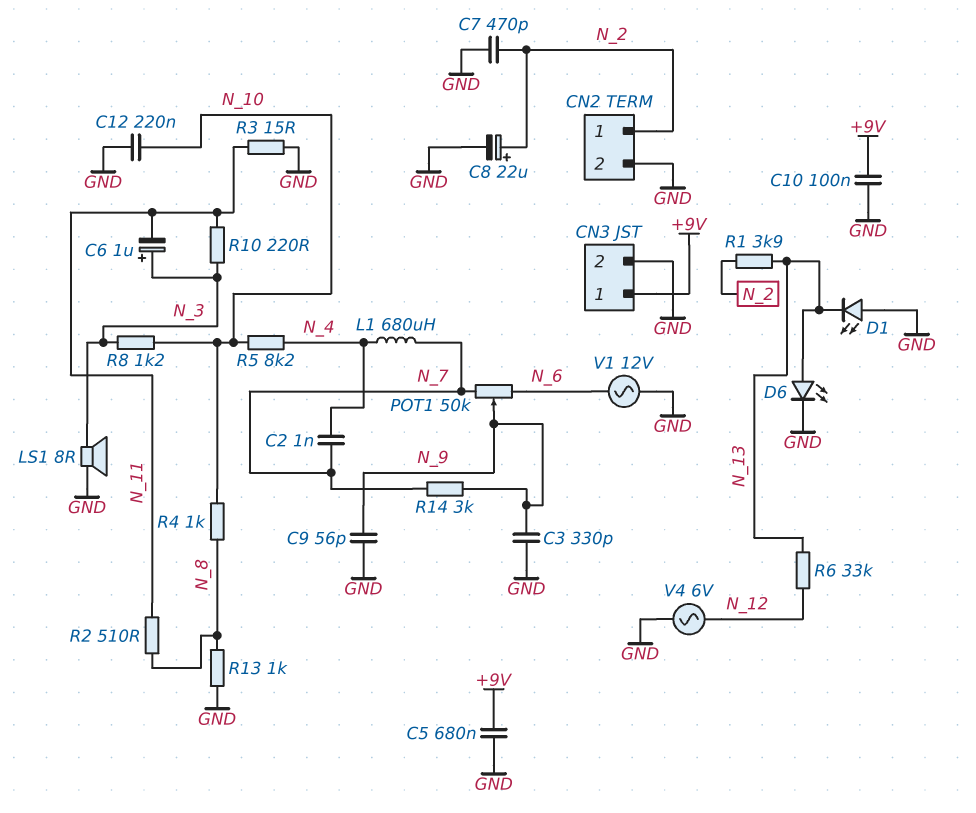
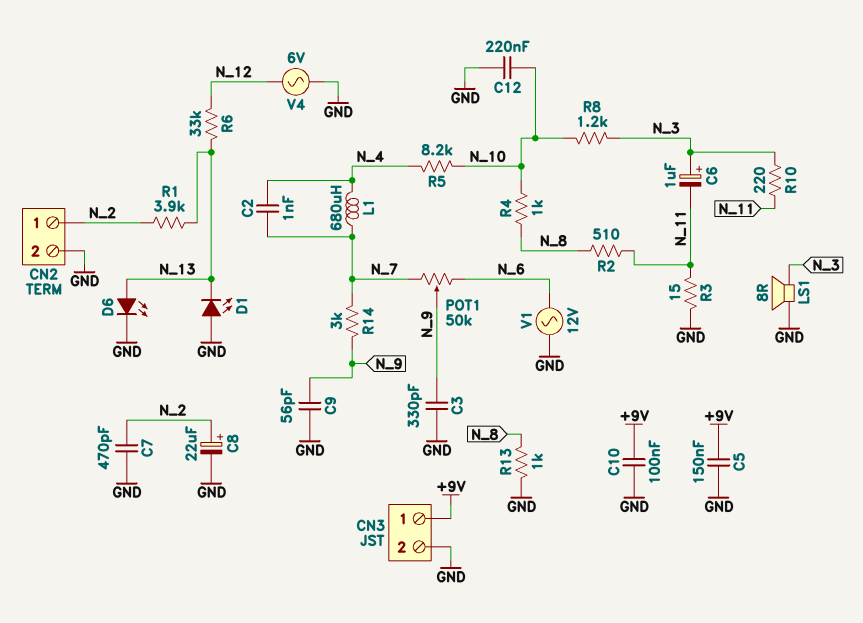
C5: 680nF (+9V, GND) -> 150nF (+9V, GND)

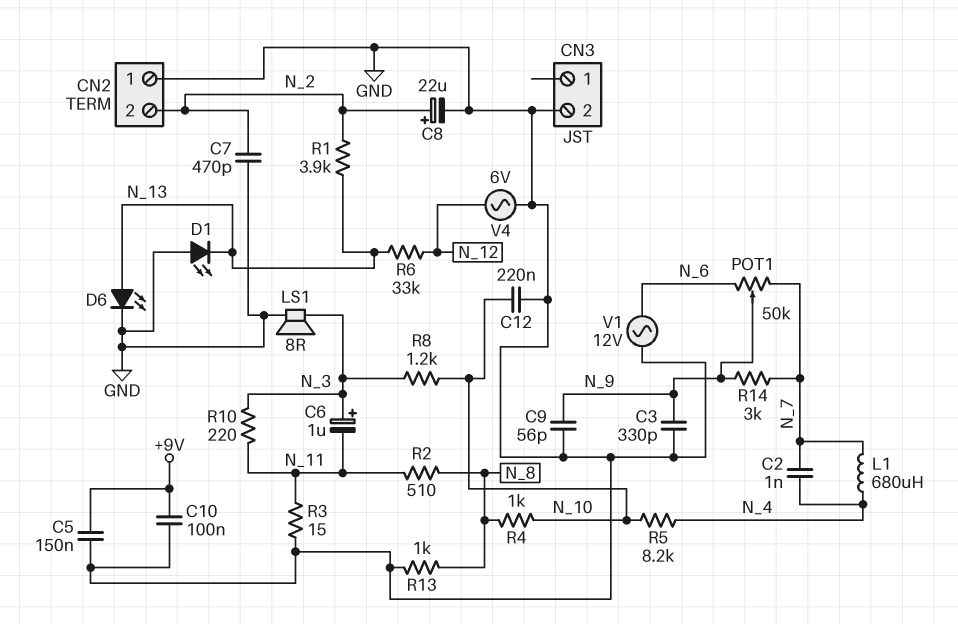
CN2 pin 1: N_2 -> GND
CN2 pin 2: GND -> N_2
CN3 pin 1: +9V -> none

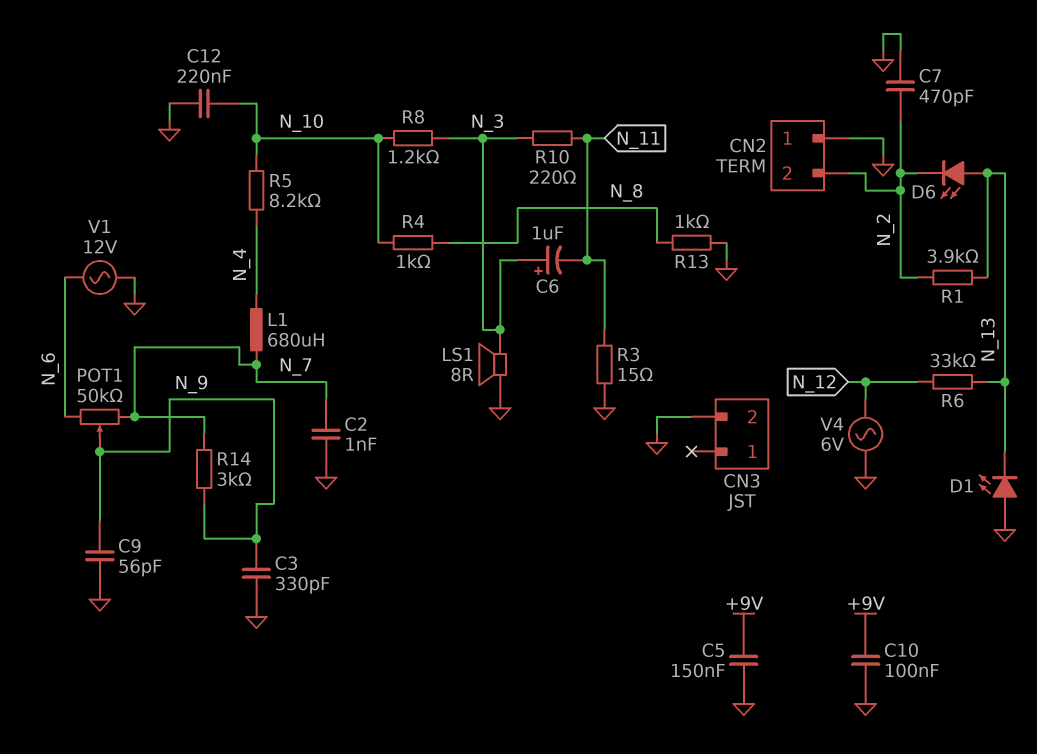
C2: 1nF (N_4, N_7) -> 1nF (GND, N_7)
C8: 22uF (plus N_2, minus GND) -> none
D6: LED (A N_13, K GND) -> LED (A N_13, K N_2)
R2: 510 (N_8, N_11) -> none

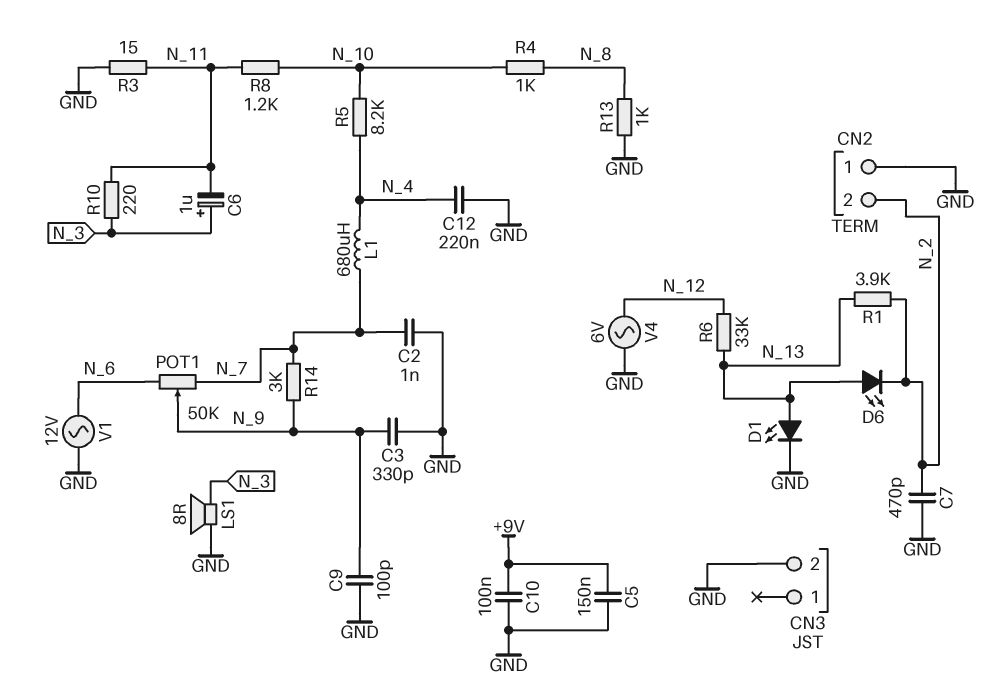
C9: 56pF (GND, N_9) -> 100pF (GND, N_9)
C12: 220nF (GND, N_10) -> 220nF (GND, N_4)
D1: LED (A GND, K N_13) -> LED (A N_13, K GND)
R8: 1.2k (N_3, N_10) -> 1.2k (N_10, N_11)

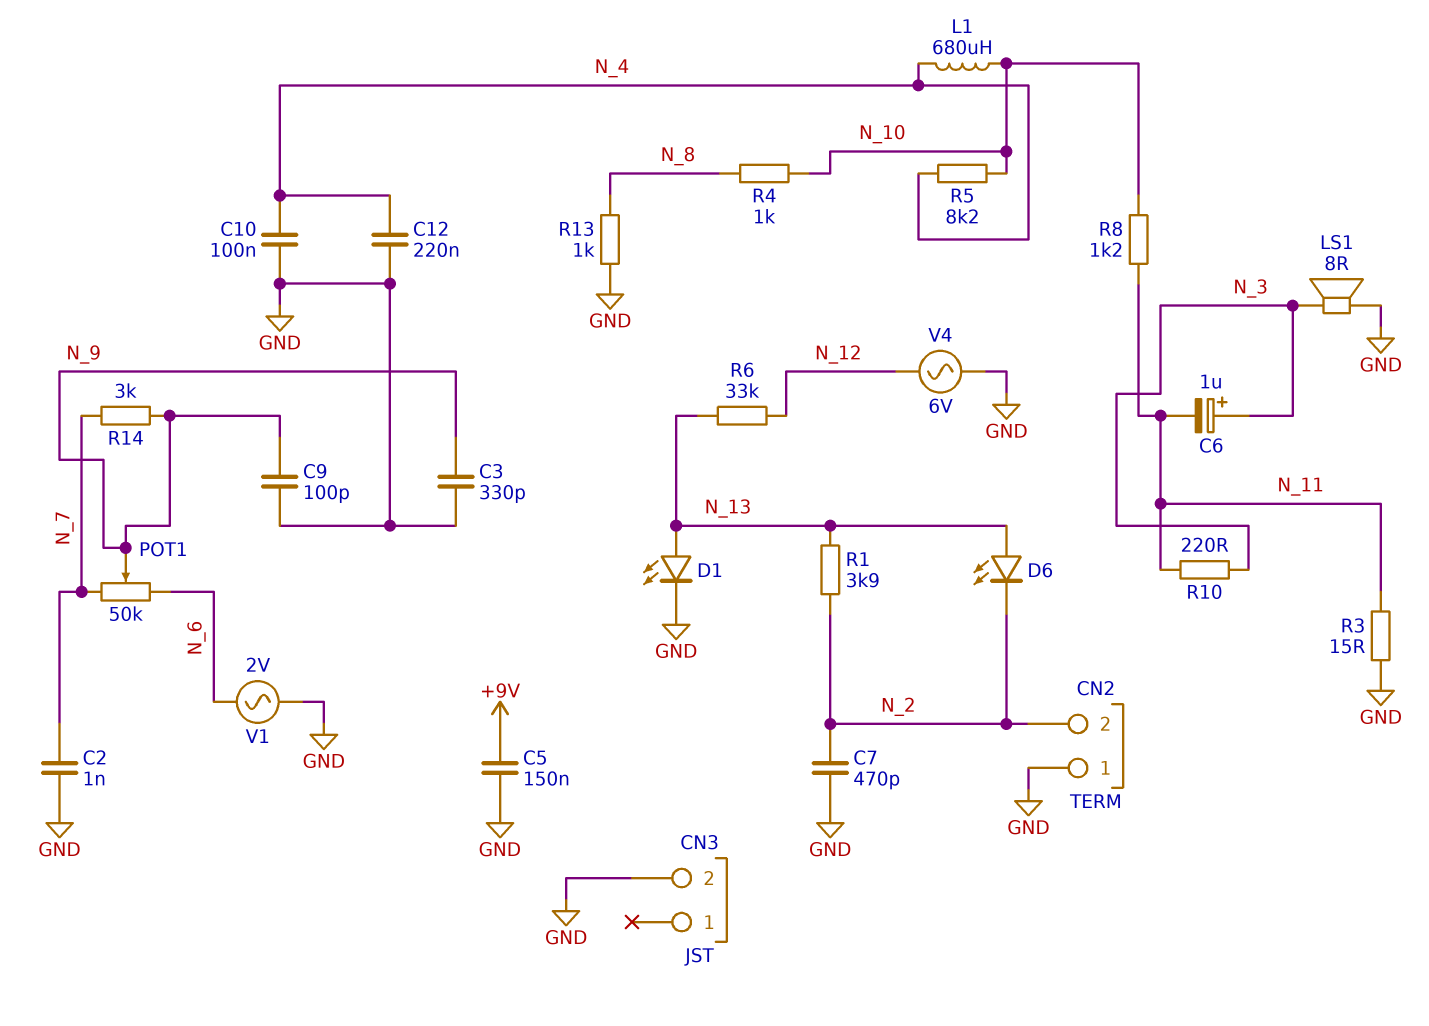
C10: 100nF (+9V, GND) -> 100nF (GND, N_4)
L1: 680uH (N_4, N_7) -> 680uH (N_4, N_10)
V1: AC 12V (GND, N_6) -> AC 2V (GND, N_6)

